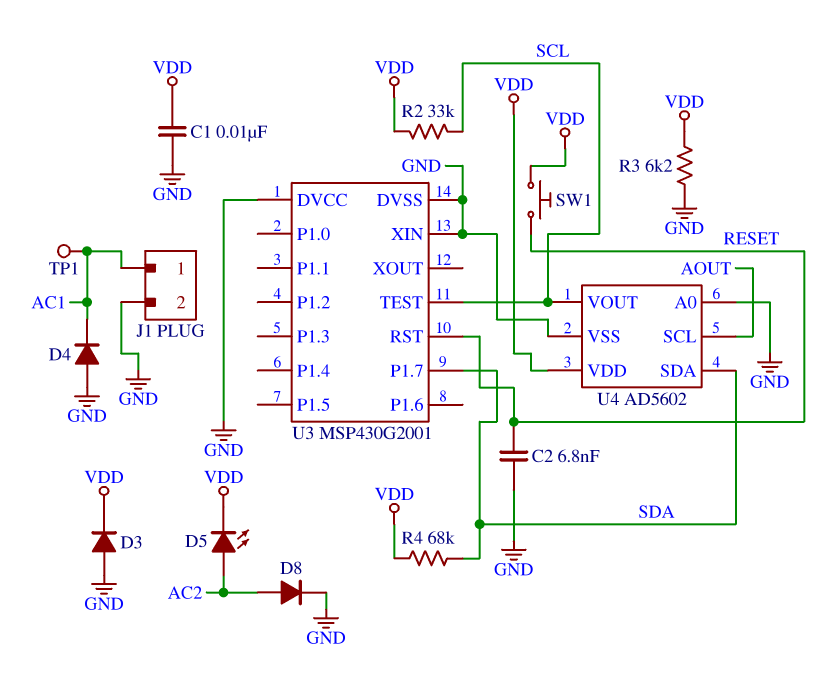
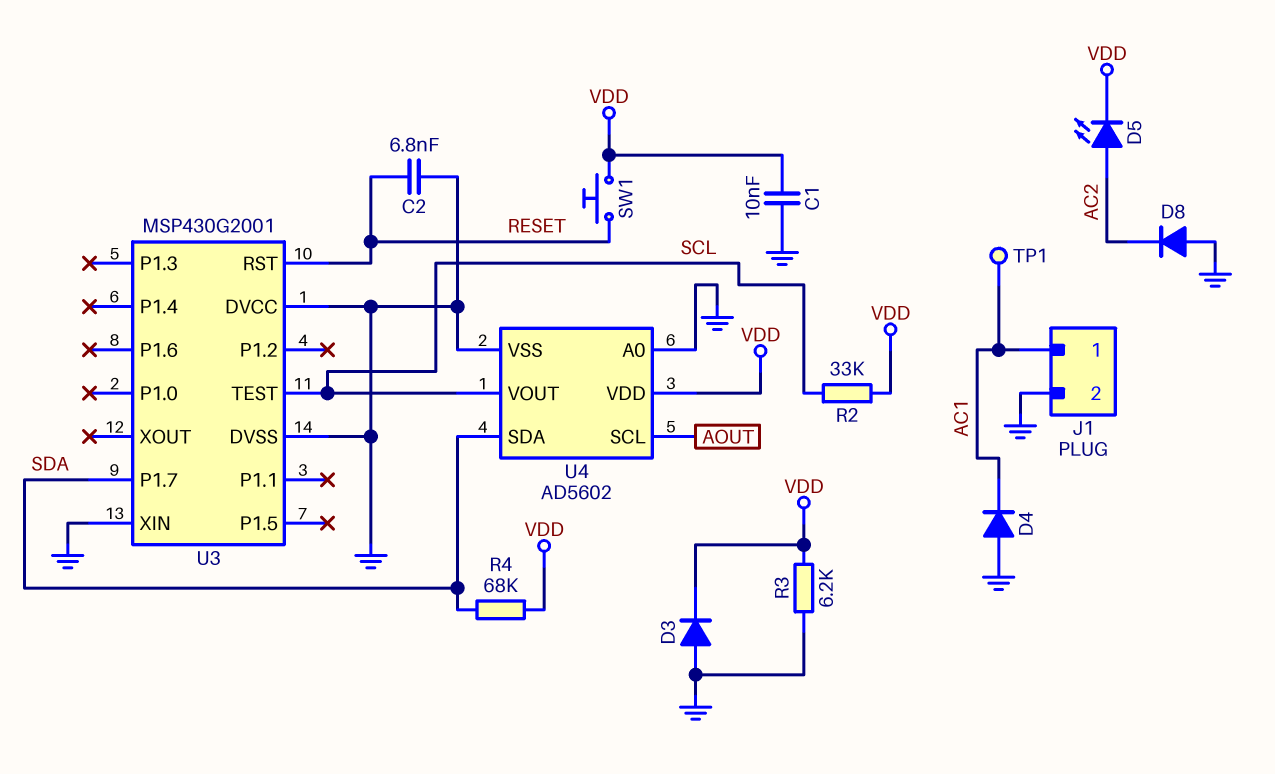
D8: diode (A AC2, K GND) -> diode (A GND, K AC2)

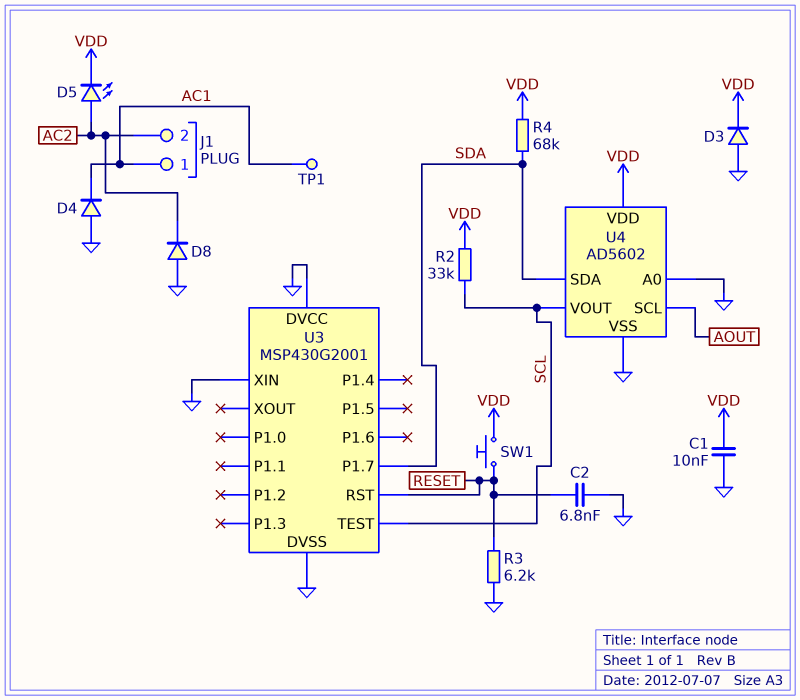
J1 pin 2: GND -> AC2
R3: 6.2k (GND, VDD) -> 6.2k (GND, RESET)

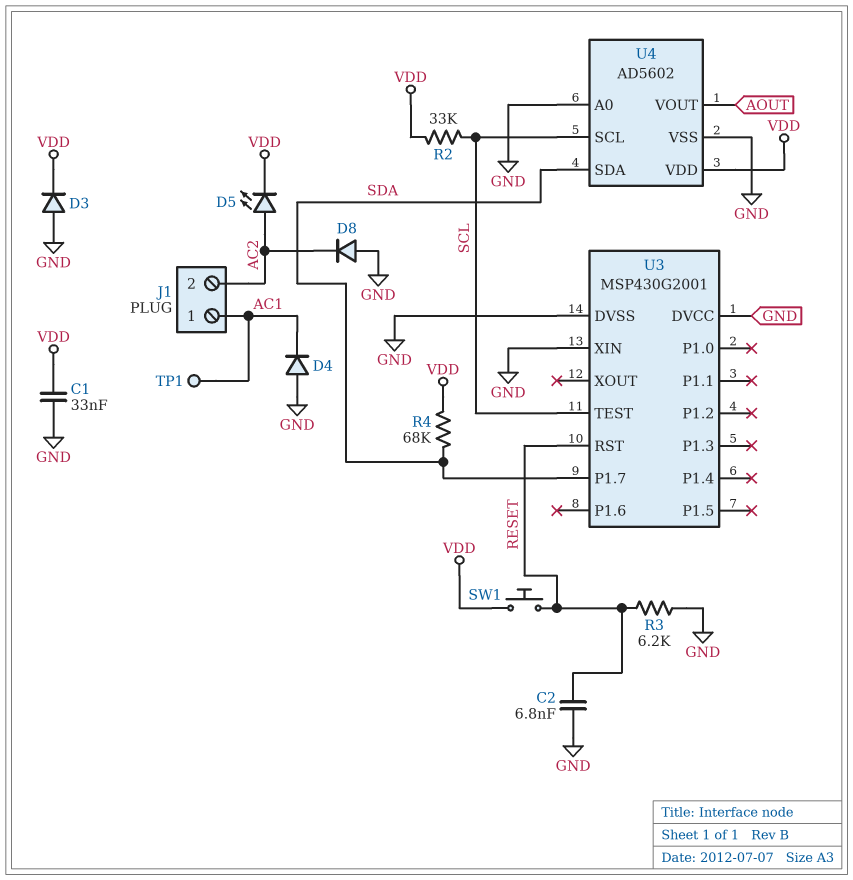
C1: 10nF (GND, VDD) -> 33nF (GND, VDD)
U4 pin SCL: AOUT -> SCL
U4 pin VOUT: SCL -> AOUT

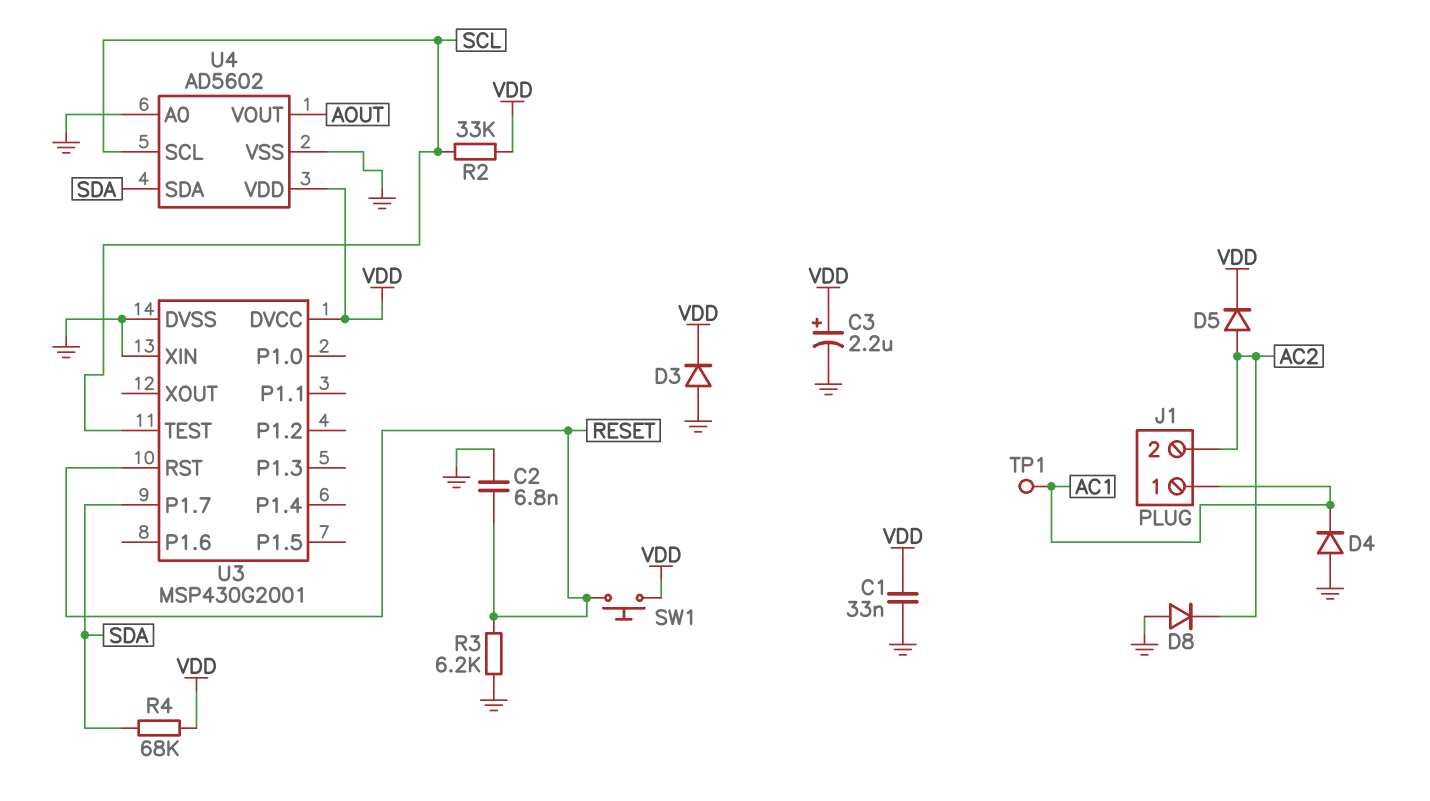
C3: none -> 2.2uF (plus VDD, minus GND)
D5: LED (A AC2, K VDD) -> diode (A AC2, K VDD)
U3 pin DVCC: GND -> VDD

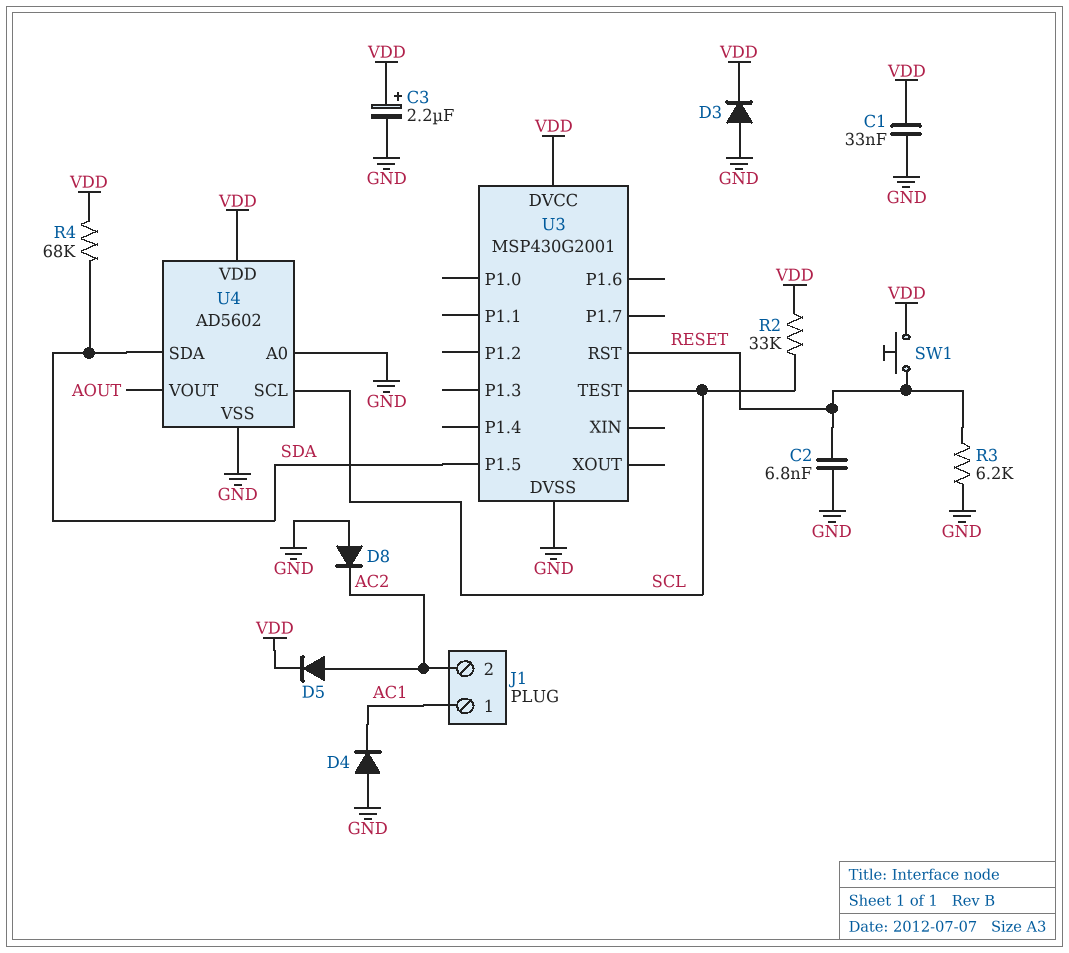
TP1: test point (AC1) -> none
U3 pin P1.5: none -> SDA
U3 pin P1.7: SDA -> none
U3 pin XIN: GND -> none

